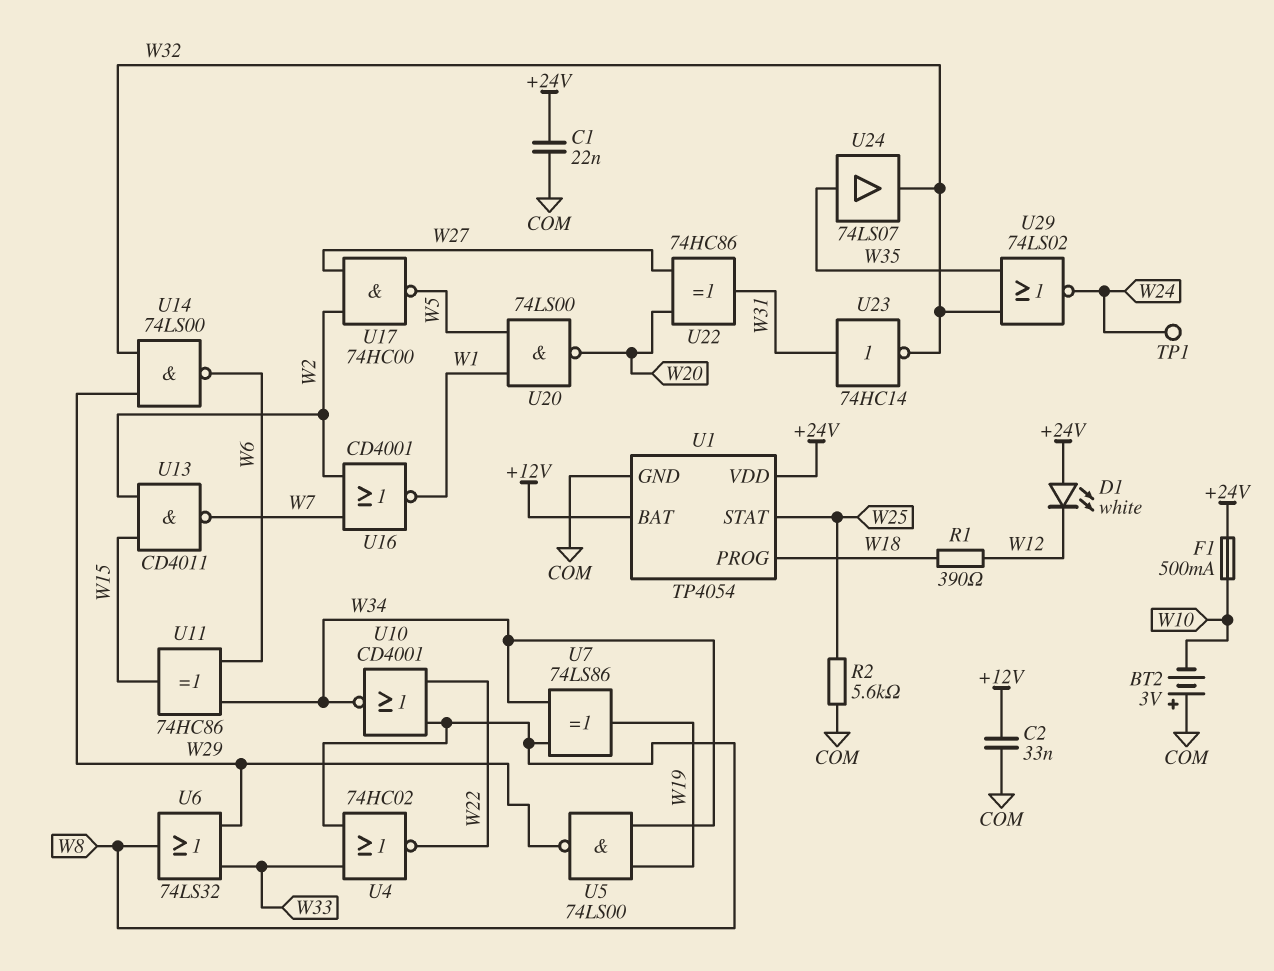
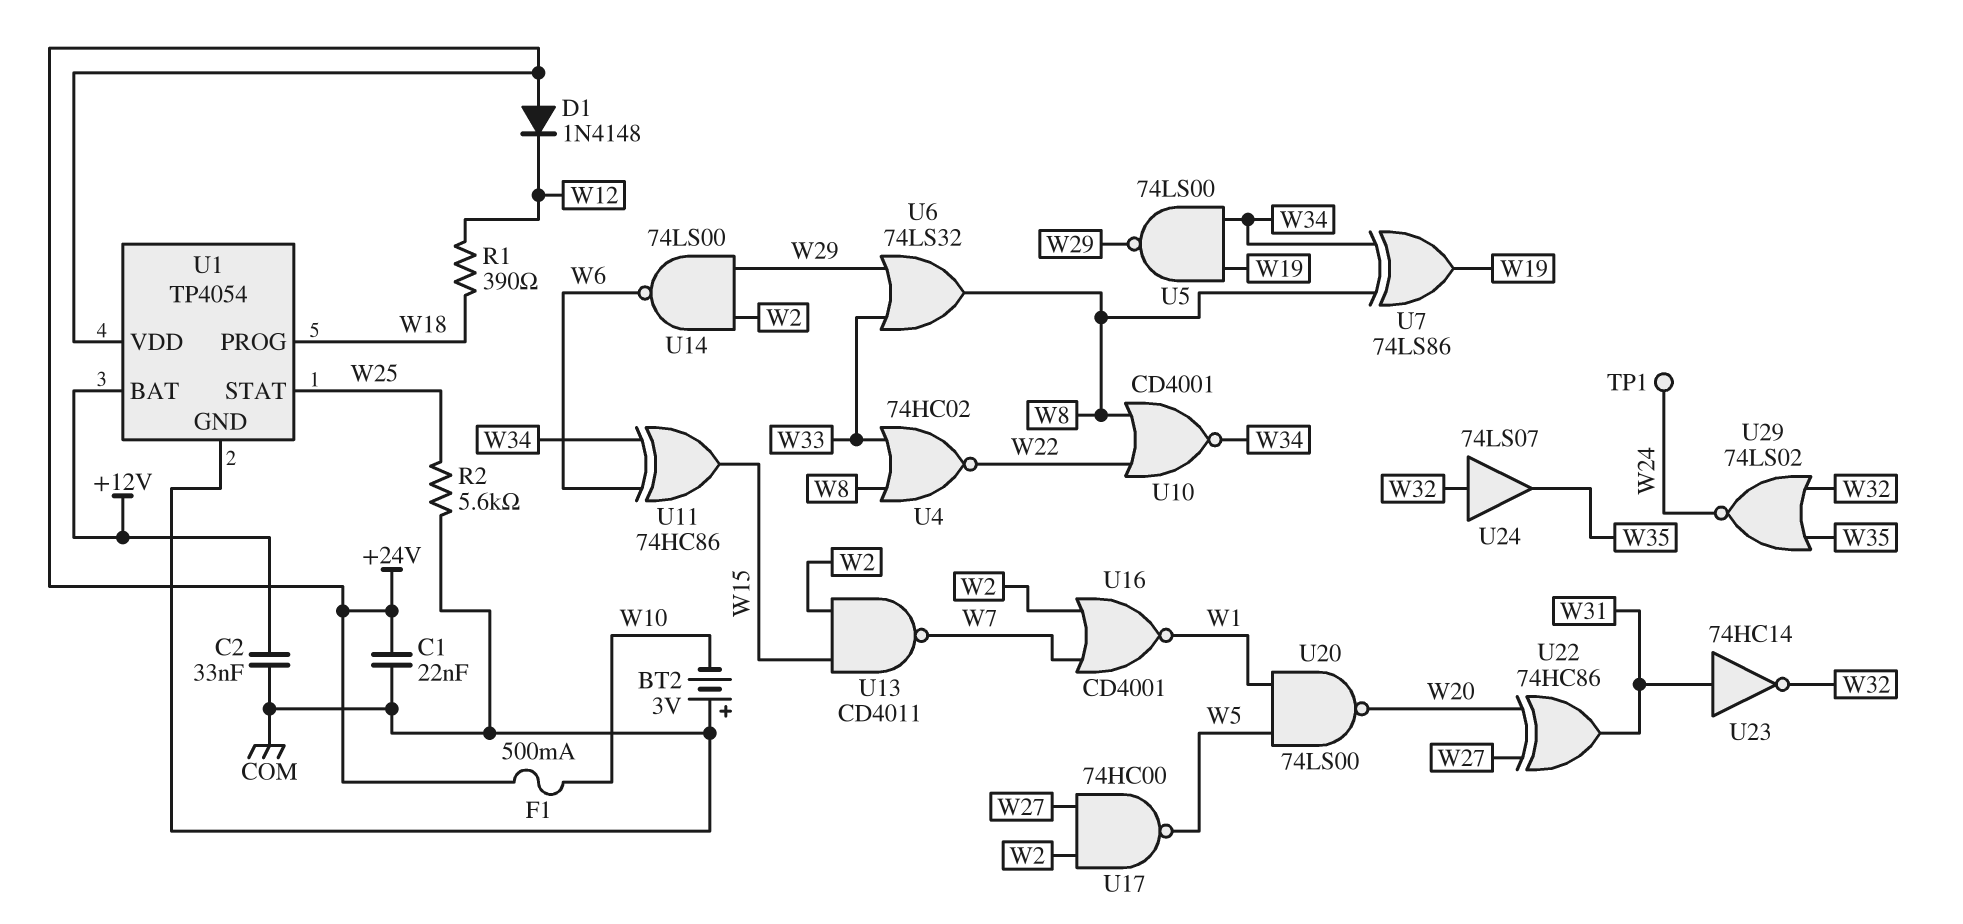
D1: LED white (A +24V, K W12) -> diode 1N4148 (A +24V, K W12)
U14: NAND 74LS00 (in W29, in W32, out W6) -> NAND 74LS00 (in W2, in W29, out W6)
U24: buffer 74LS07 (in W35, out W32) -> buffer 74LS07 (in W32, out W35)

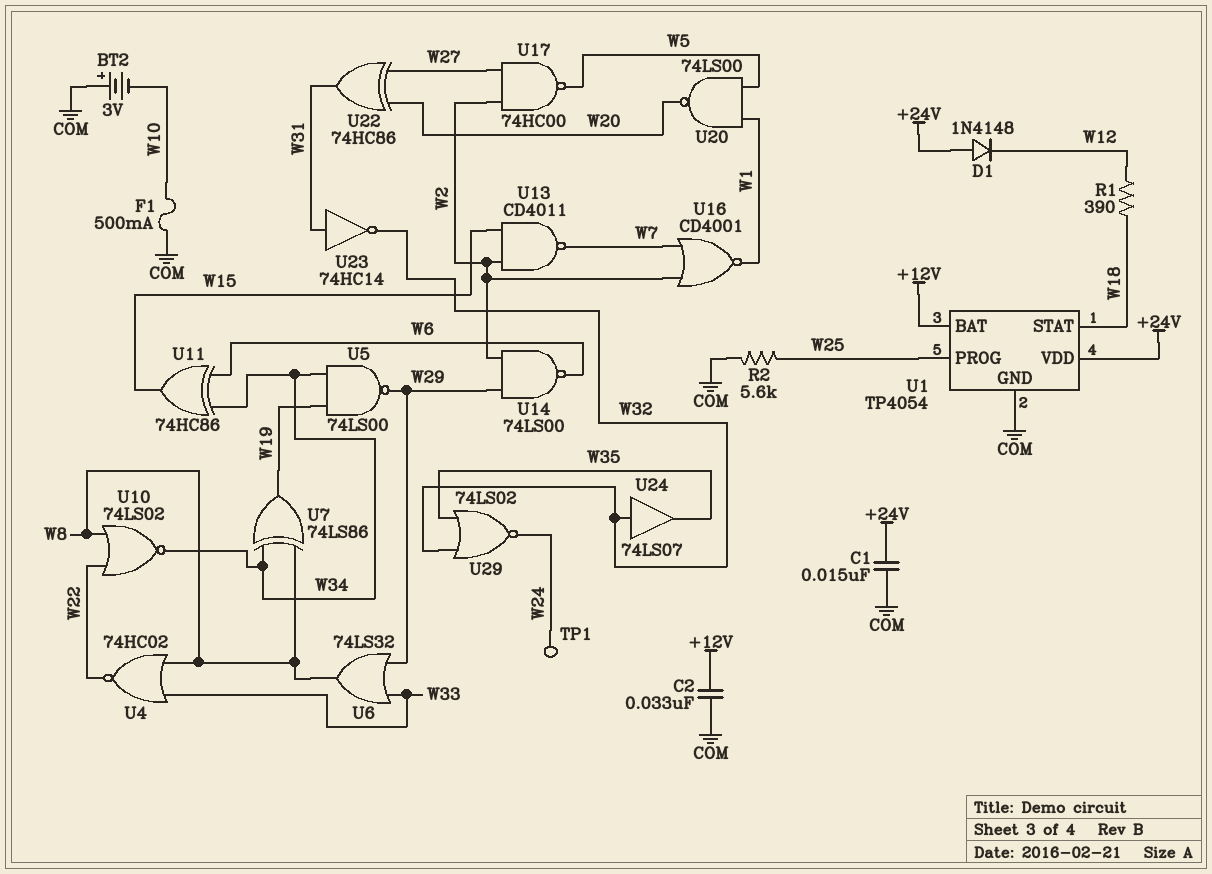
C1: 22nF (+24V, COM) -> 15nF (+24V, COM)
F1: 500mA (+24V, W10) -> 500mA (COM, W10)
U1 pin PROG: W18 -> W25
U1 pin STAT: W25 -> W18
U10: NOR CD4001 (in W8, in W22, out W34) -> NOR 74LS02 (in W8, in W22, out W34)

